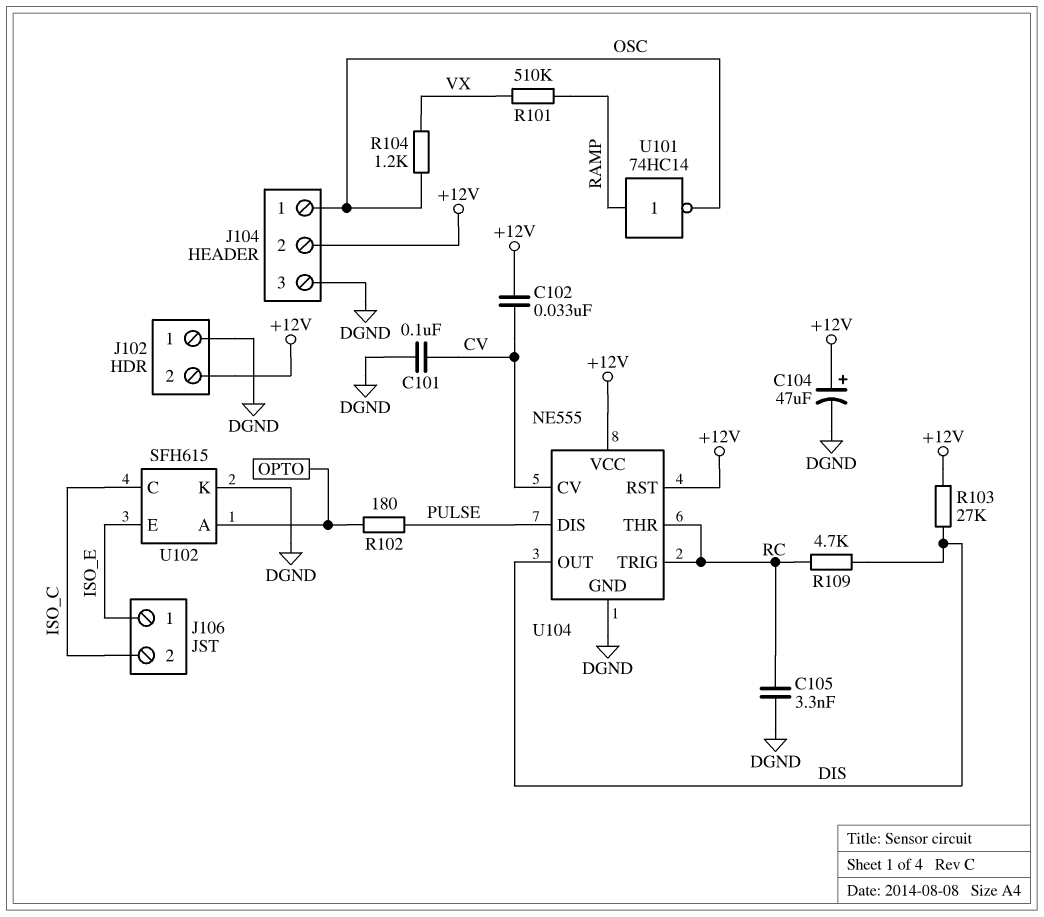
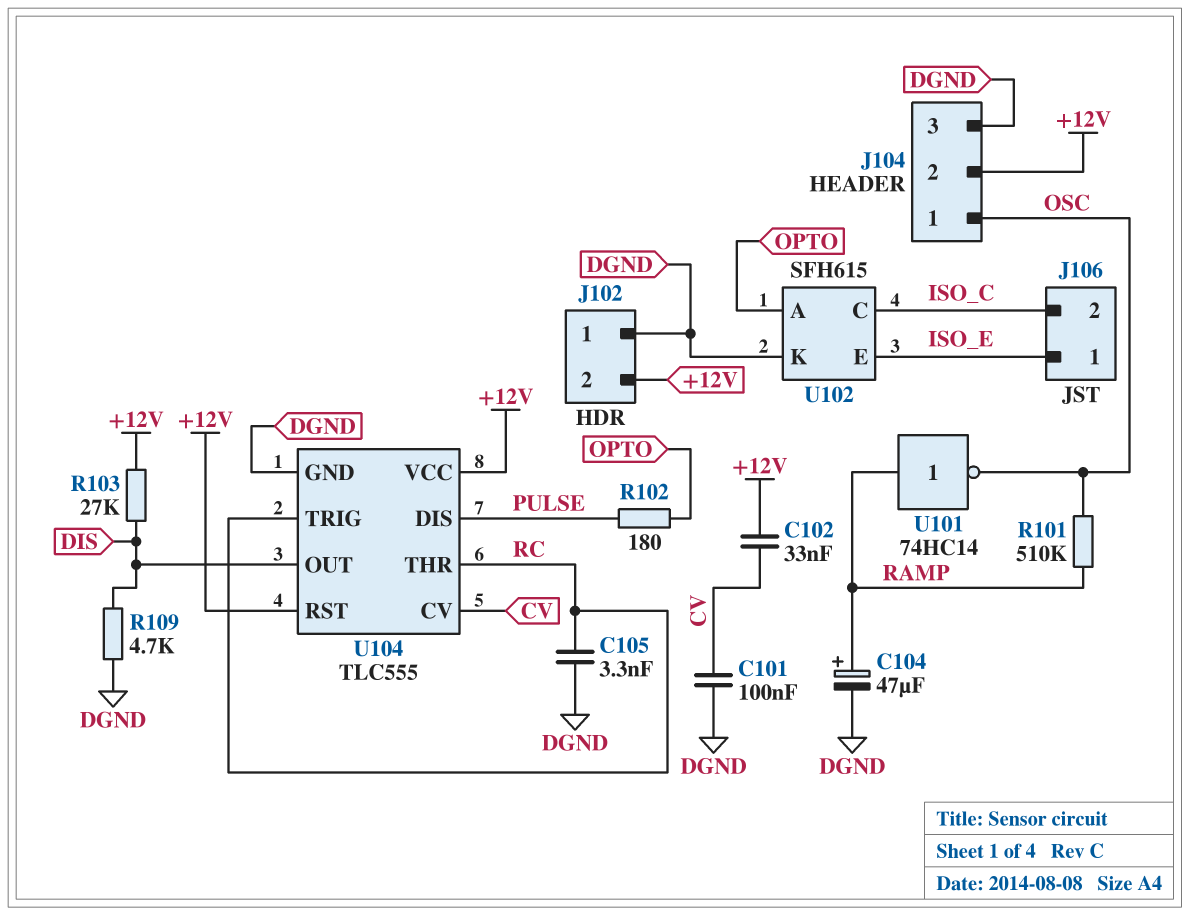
C104: 47uF (plus +12V, minus DGND) -> 47uF (plus RAMP, minus DGND)
R101: 510k (RAMP, VX) -> 510k (OSC, RAMP)
R104: 1.2k (OSC, VX) -> none
R109: 4.7k (DIS, RC) -> 4.7k (DGND, DIS)
U104: NE555 -> TLC555

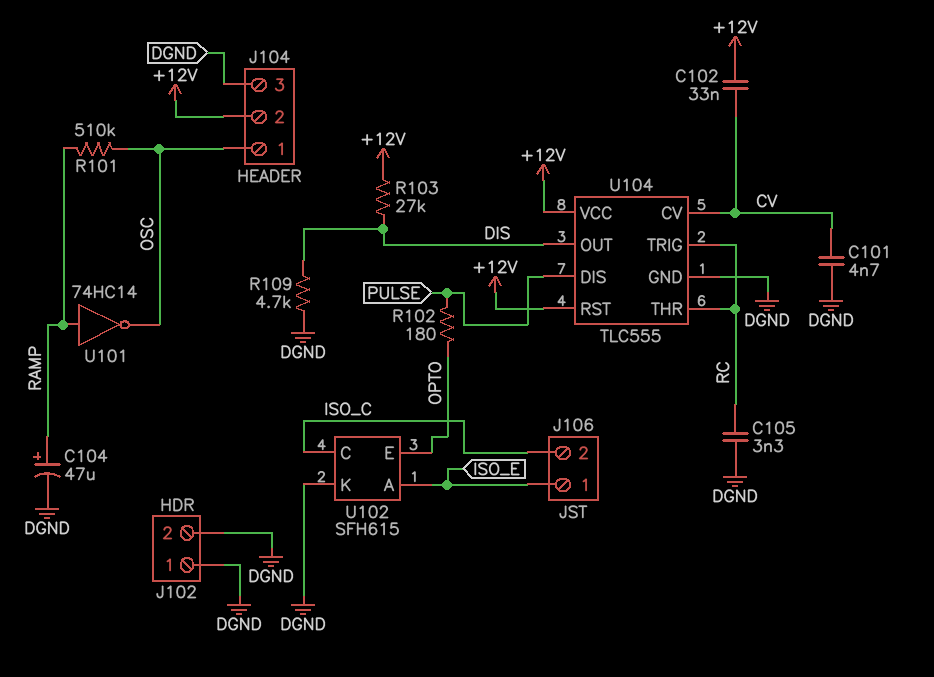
C101: 100nF (CV, DGND) -> 4.7nF (CV, DGND)
J102 pin 2: +12V -> DGND
U102 pin A: OPTO -> ISO_E
U102 pin E: ISO_E -> OPTO

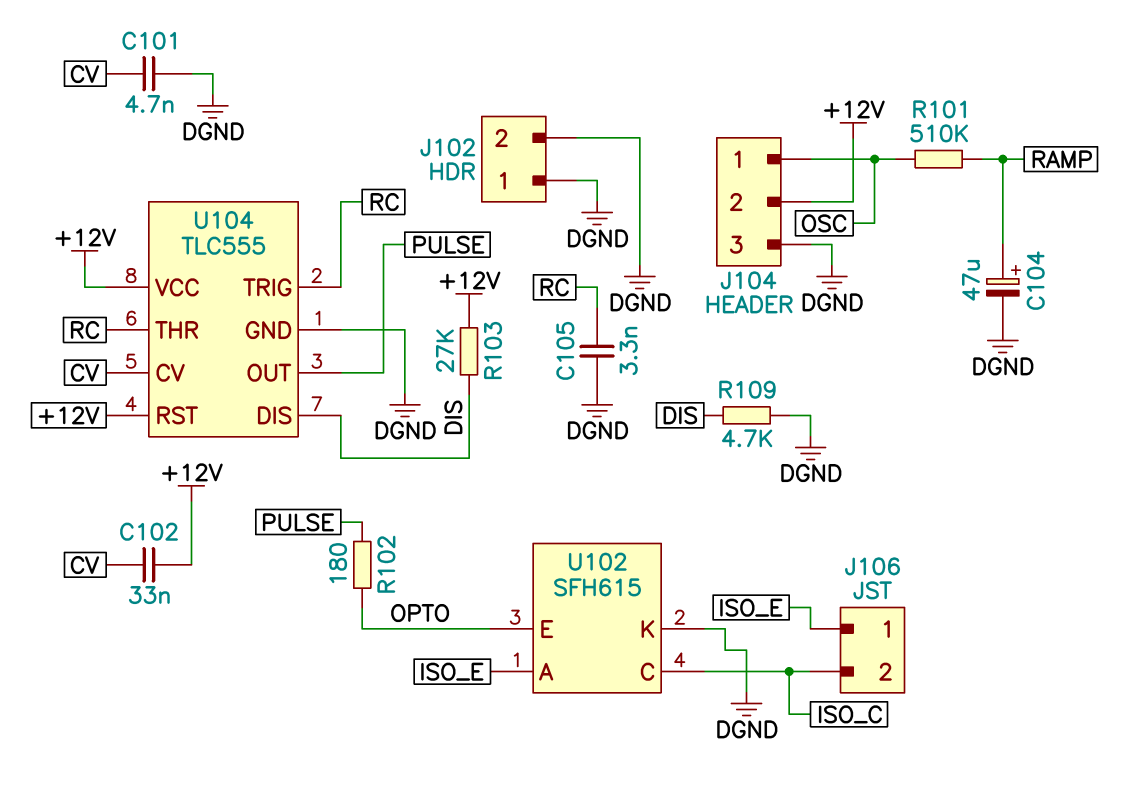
U101: NOT 74HC14 (in RAMP, out OSC) -> none
U104 pin DIS: PULSE -> DIS
U104 pin OUT: DIS -> PULSE

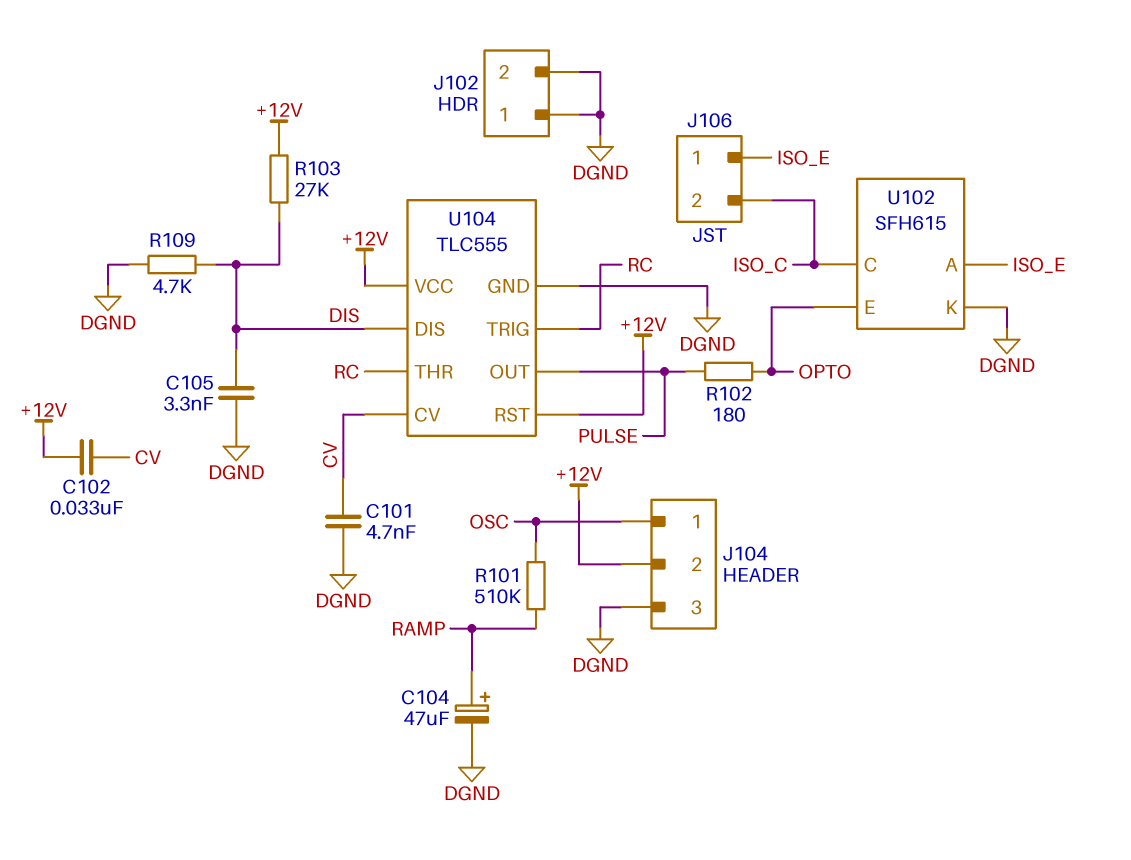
C105: 3.3nF (DGND, RC) -> 3.3nF (DGND, DIS)

